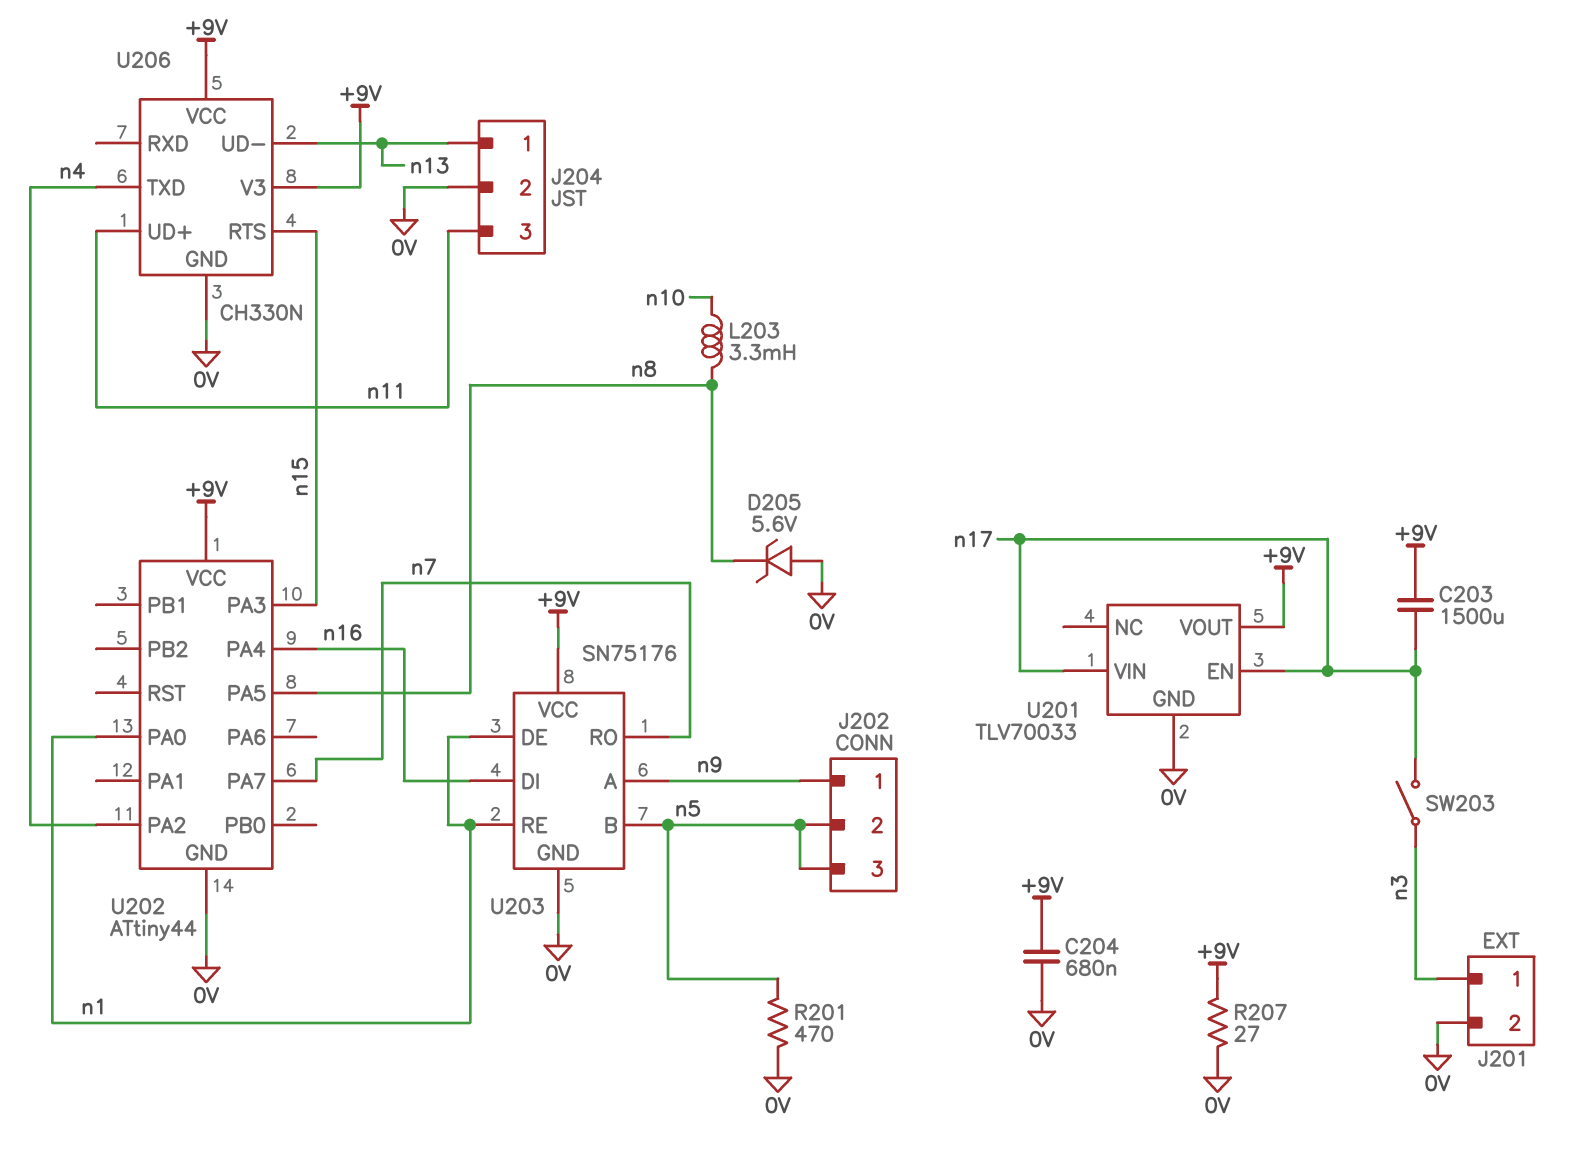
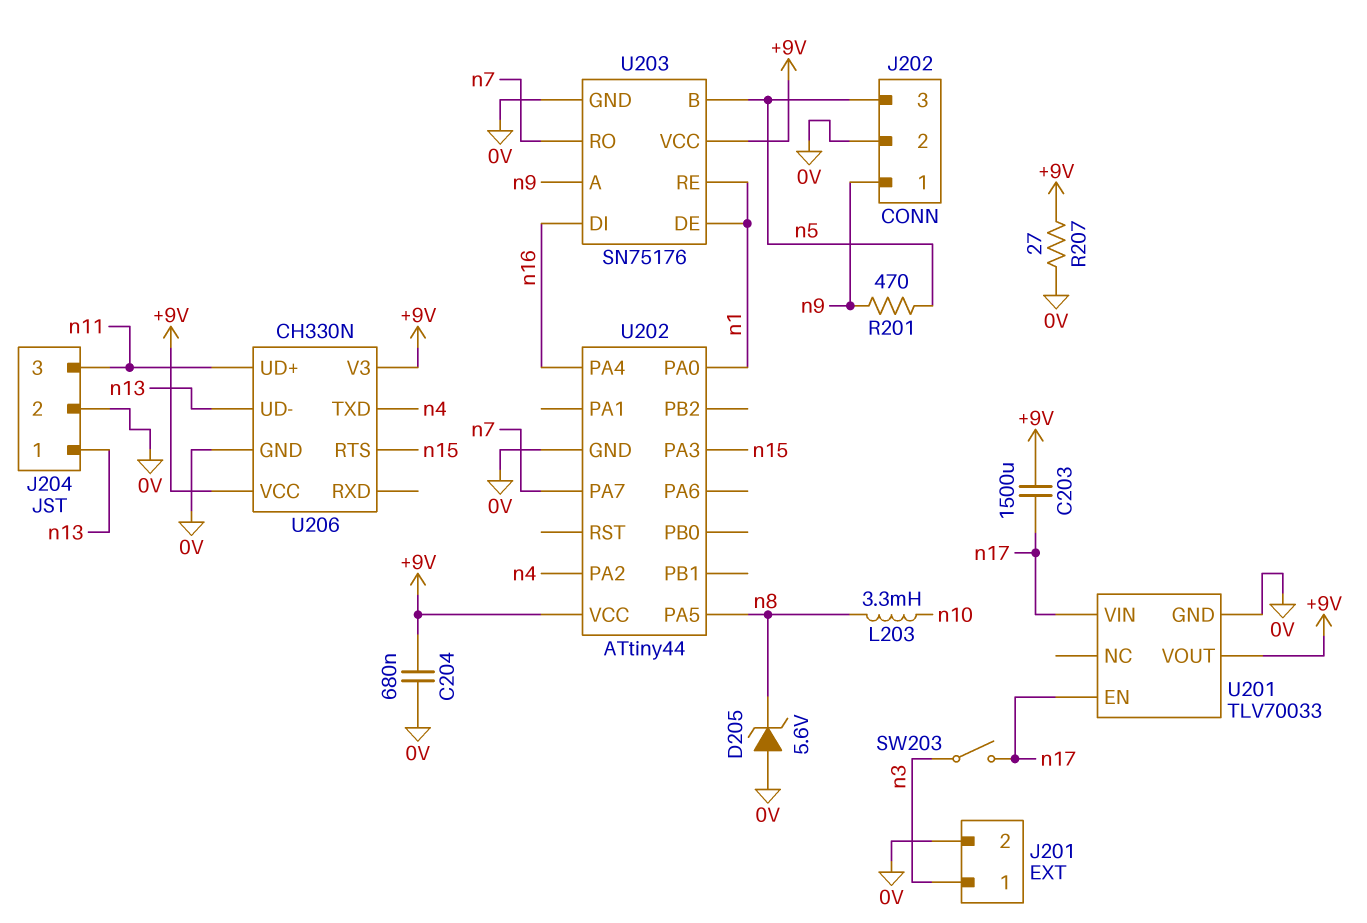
J202 pin 2: n5 -> 0V
R201: 470 (0V, n5) -> 470 (n5, n9)

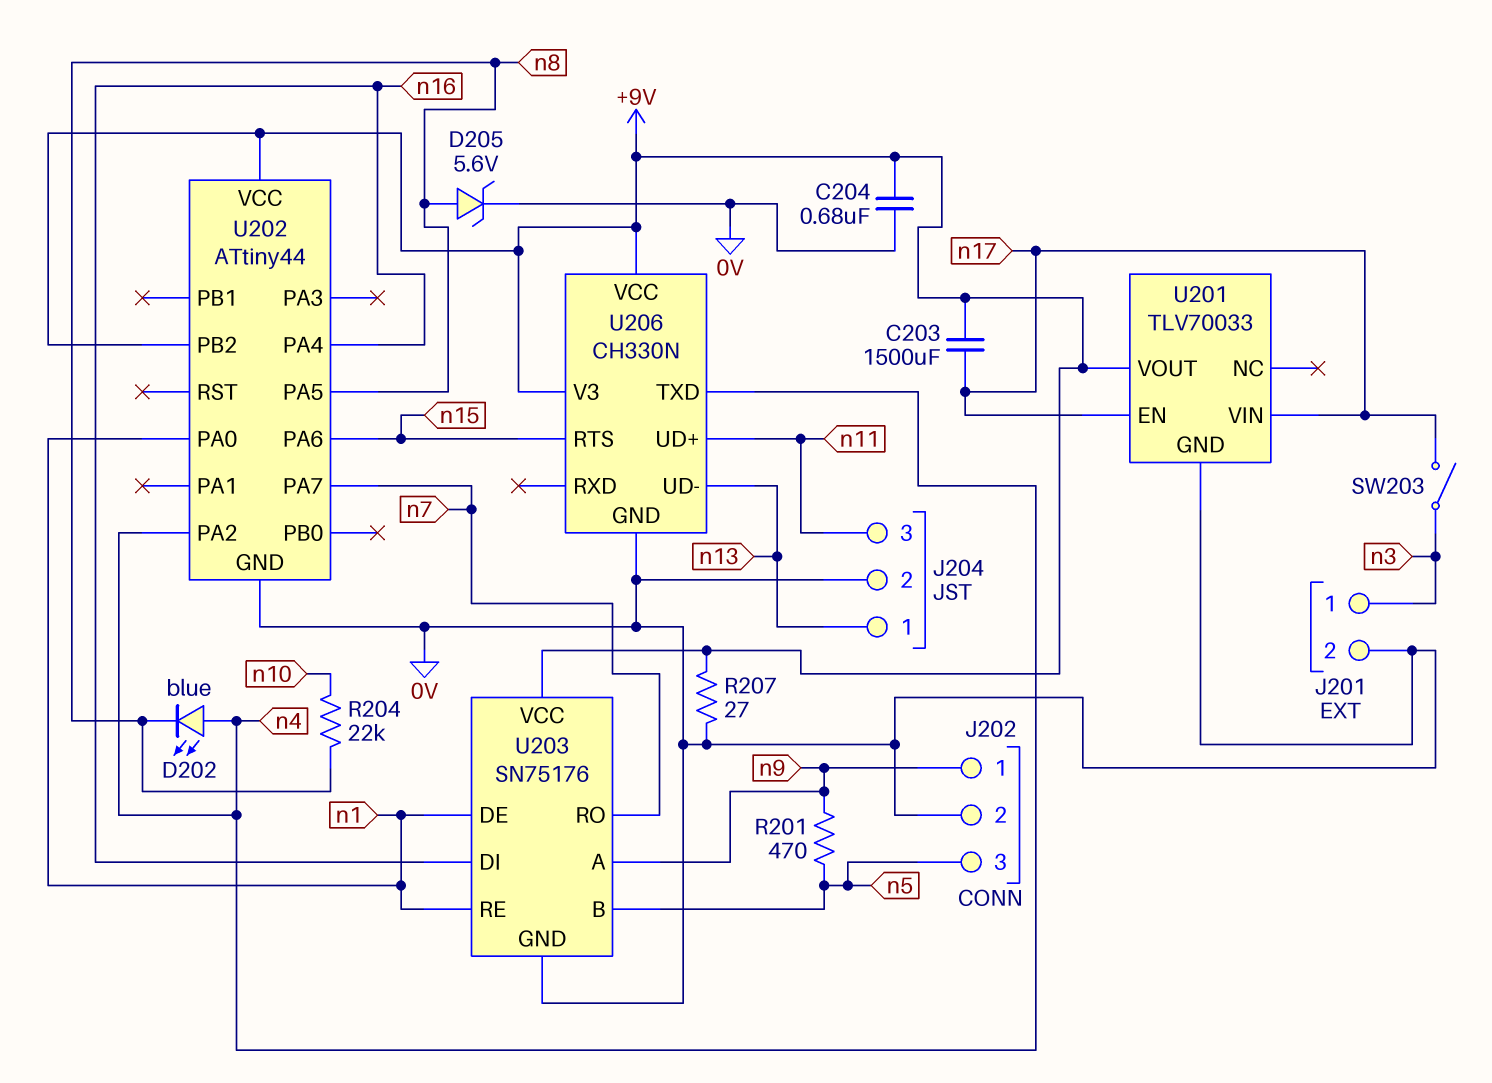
D202: none -> LED blue (A n4, K n8)
D205: zener 5.6V (A 0V, K n8) -> zener 5.6V (A n8, K 0V)
L203: 3.3mH (n8, n10) -> none
R204: none -> 22k (n8, n10)
U202 pin PA3: n15 -> none
U202 pin PA6: none -> n15
U202 pin PB2: none -> +9V

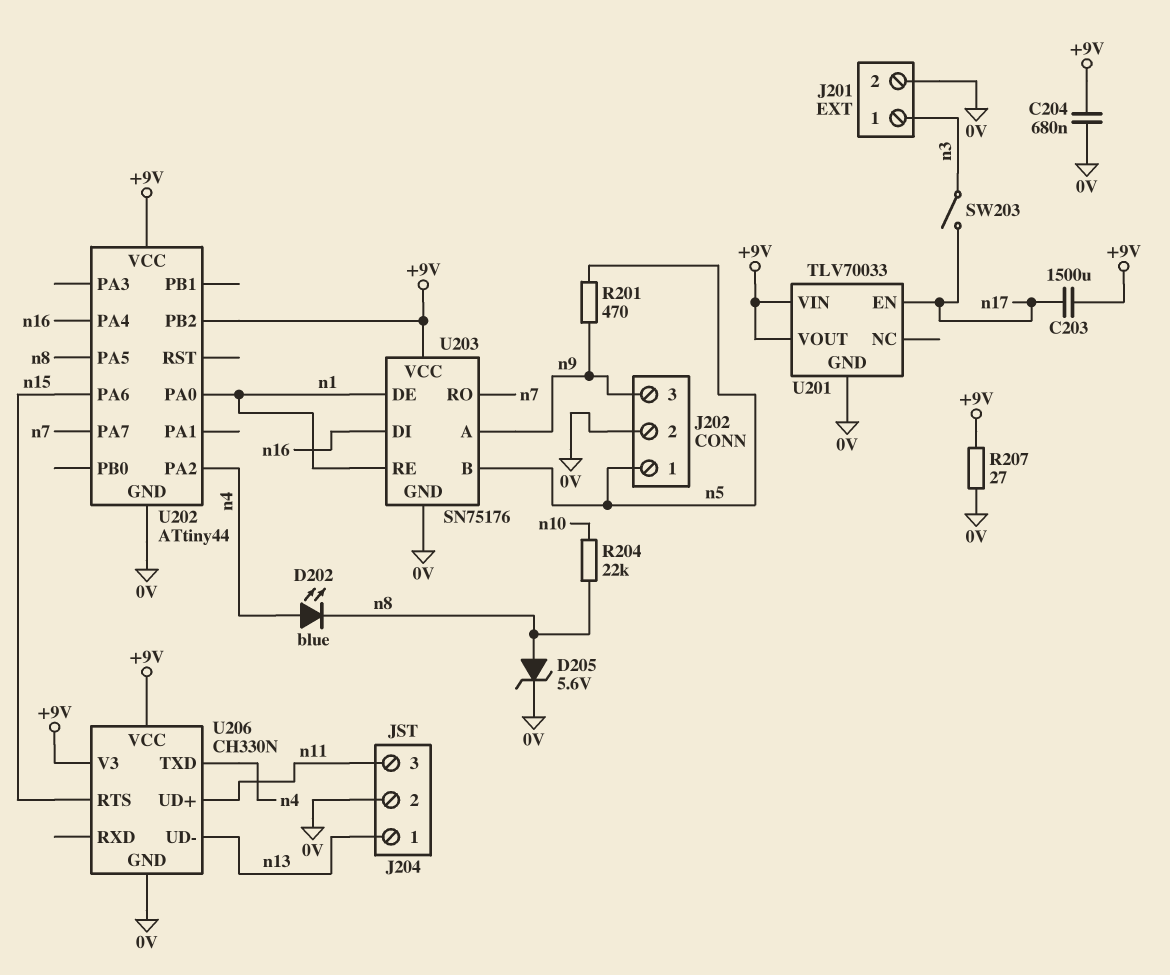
J202 pin 1: n9 -> n5
J202 pin 3: n5 -> n9
U201 pin VIN: n17 -> +9V

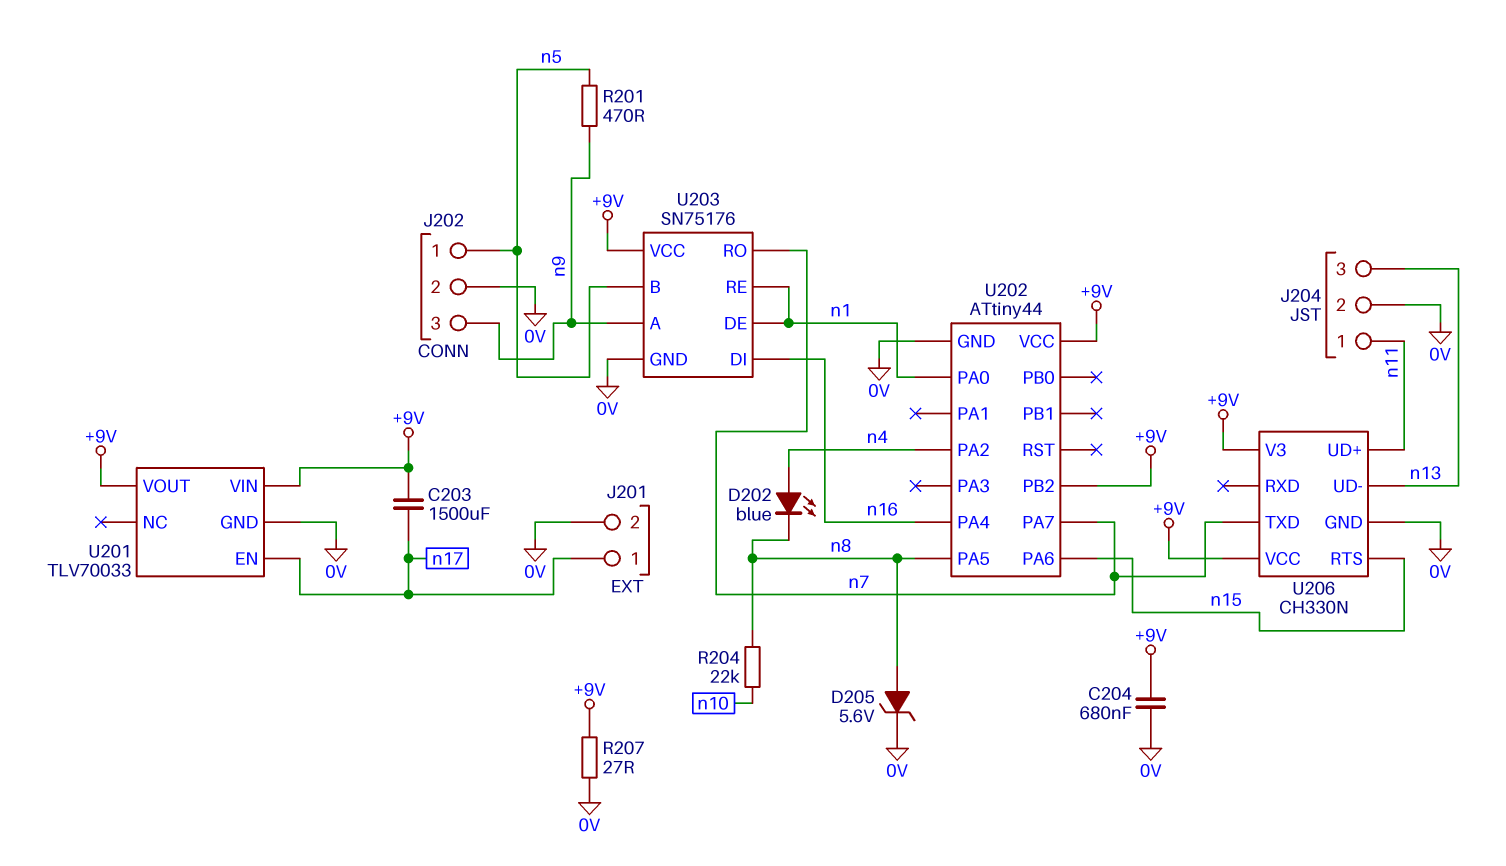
J201 pin 1: n3 -> n17
J204 pin 1: n13 -> n11
J204 pin 3: n11 -> n13
SW203: switch (n3, n17) -> none
U206 pin TXD: n4 -> n7

